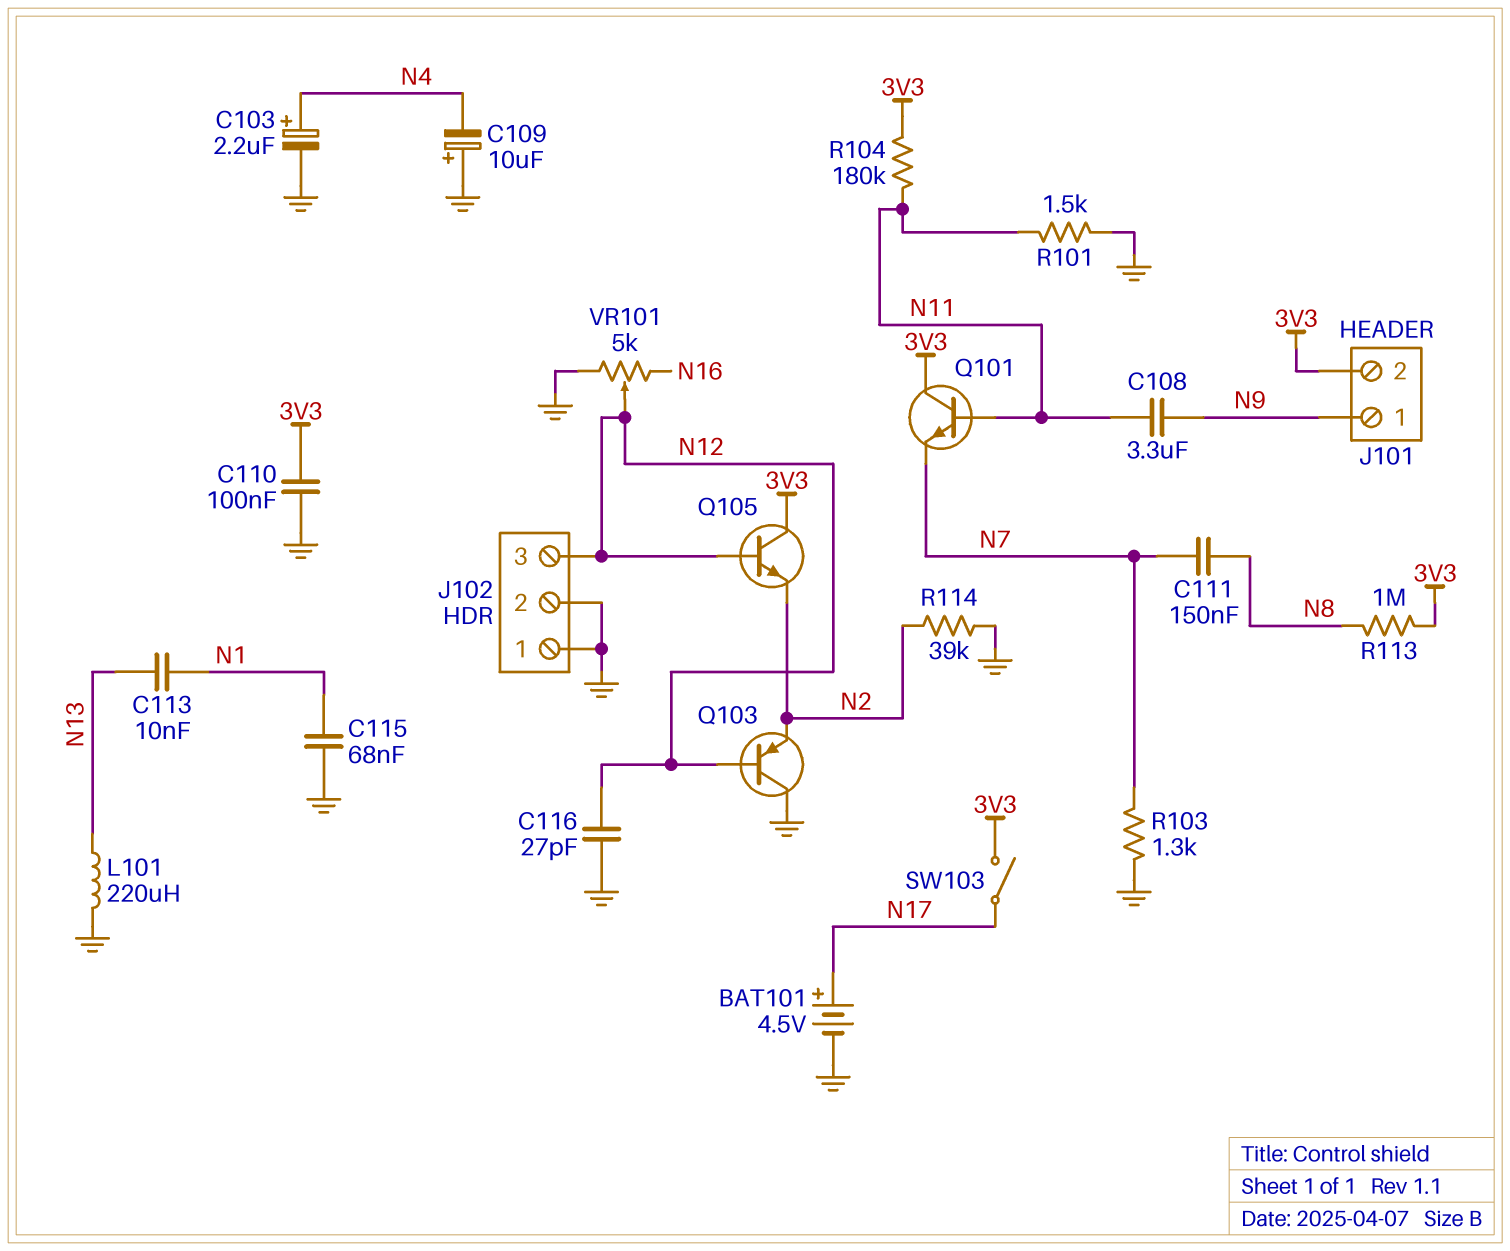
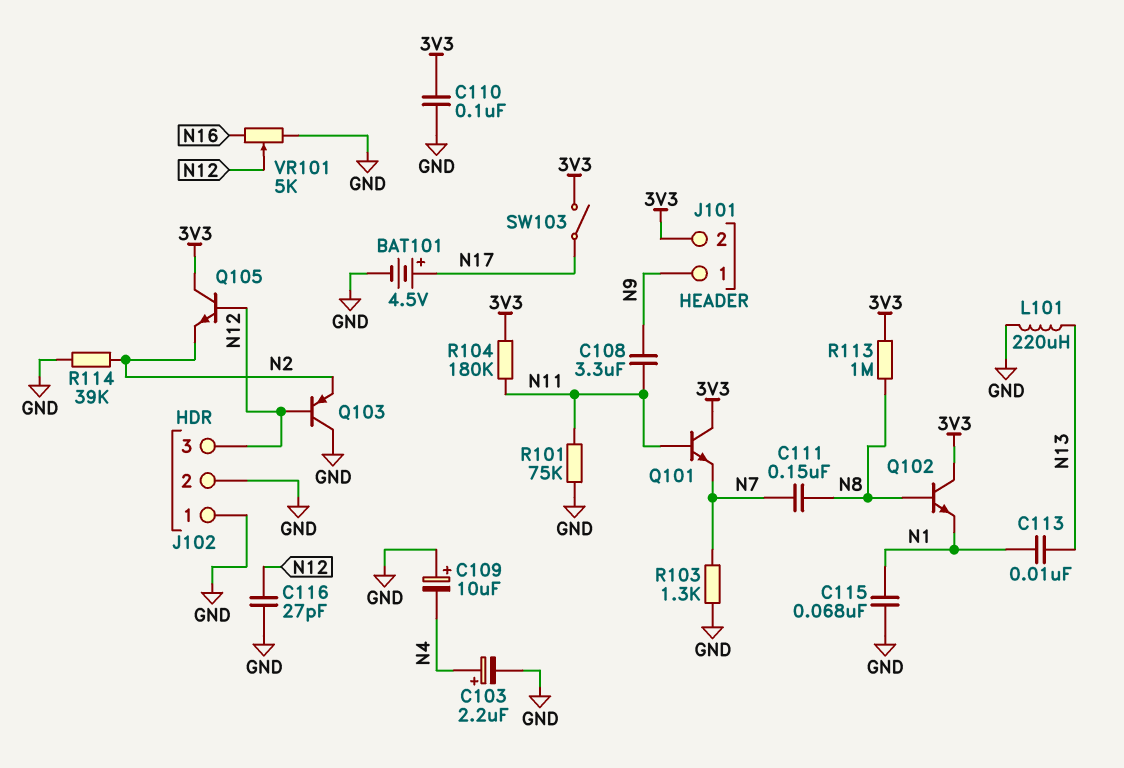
Q102: none -> NPN (B N8, C 3V3, E N1)
R101: 1.5k (GND, N11) -> 75k (GND, N11)

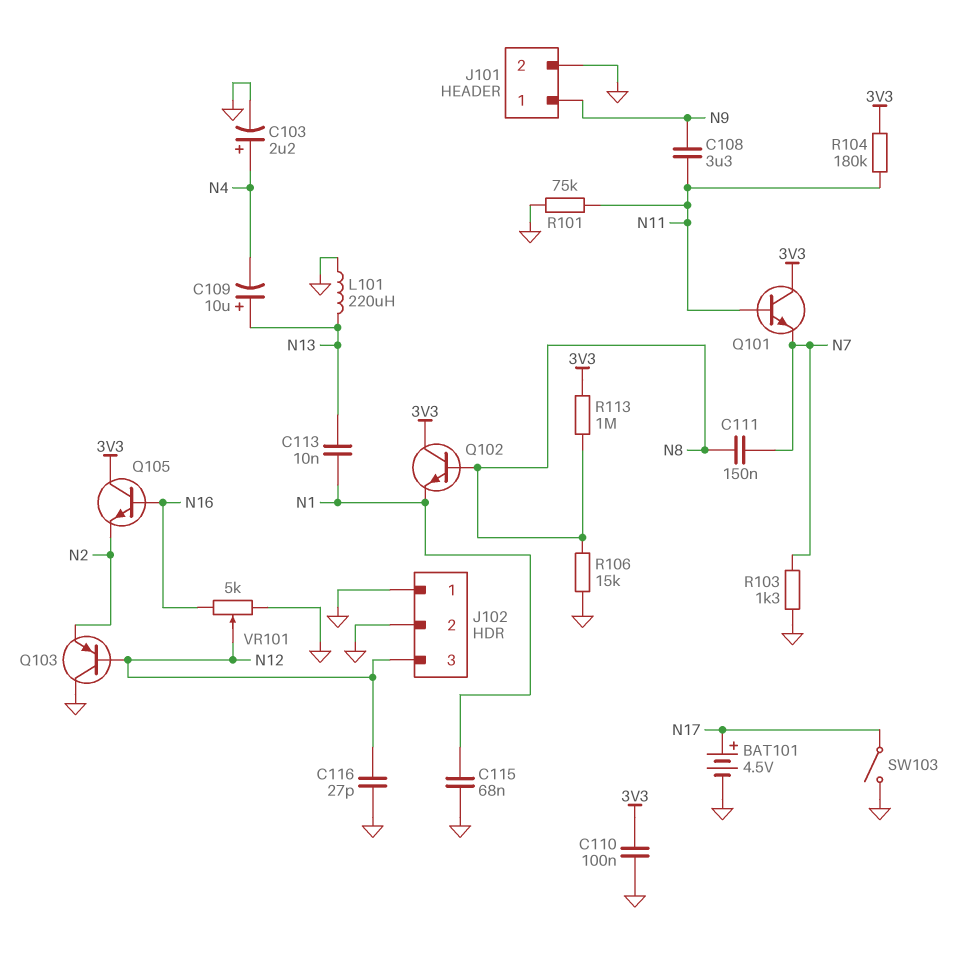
C109: 10uF (plus GND, minus N4) -> 10uF (plus N13, minus N4)
J101 pin 2: 3V3 -> GND
Q105: NPN (B N12, C 3V3, E N2) -> NPN (B N16, C 3V3, E N2)
R106: none -> 15k (GND, N8)
R114: 39k (GND, N2) -> none
SW103: switch (3V3, N17) -> switch (GND, N17)

